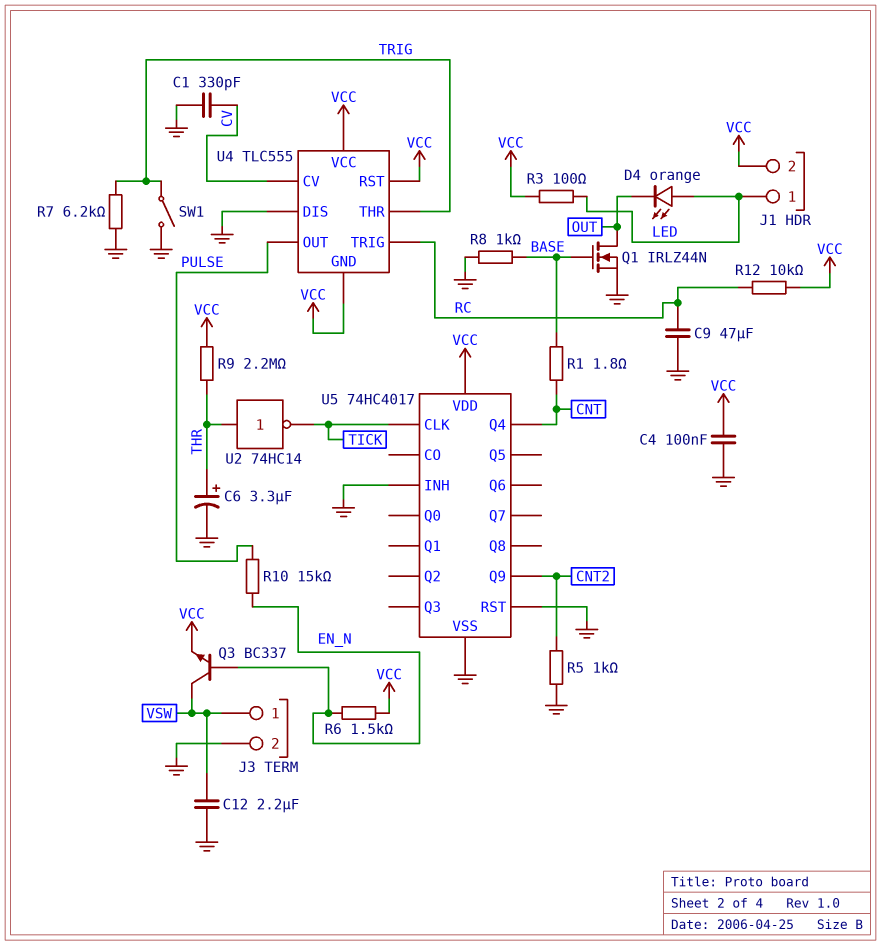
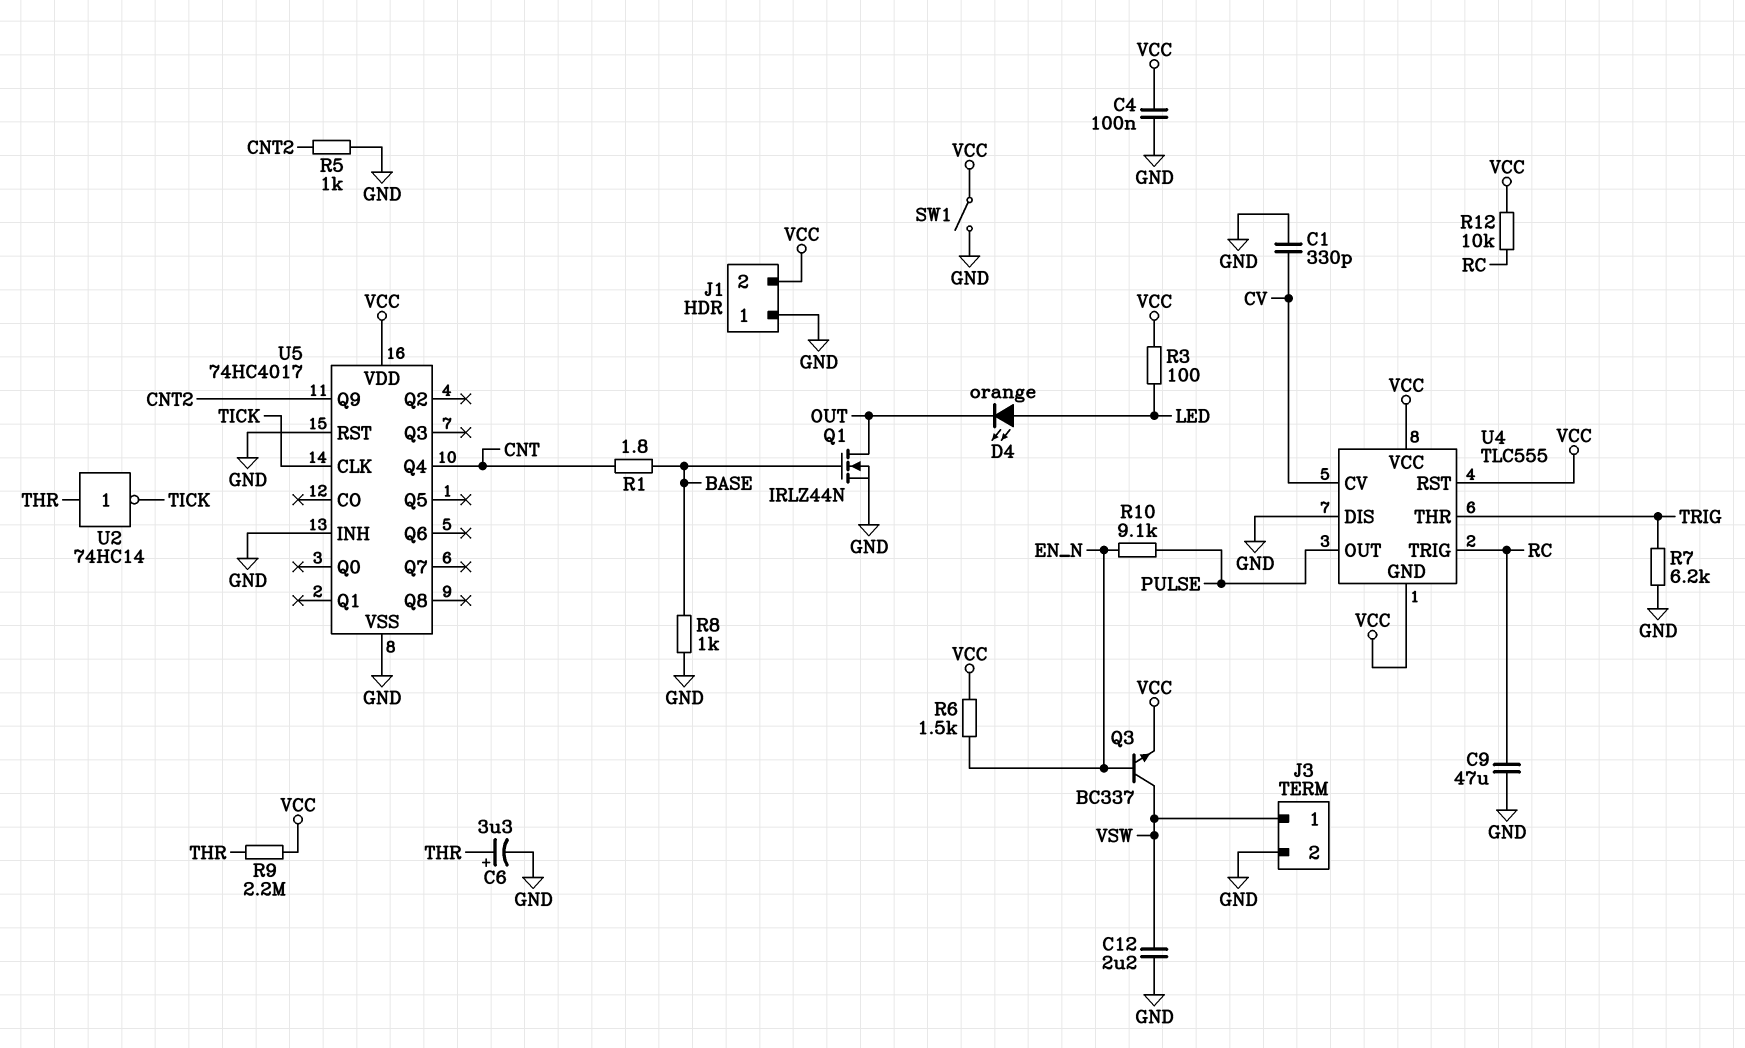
J1 pin 1: LED -> GND
R10: 15k (EN_N, PULSE) -> 9.1k (EN_N, PULSE)
SW1: switch (GND, TRIG) -> switch (GND, VCC)

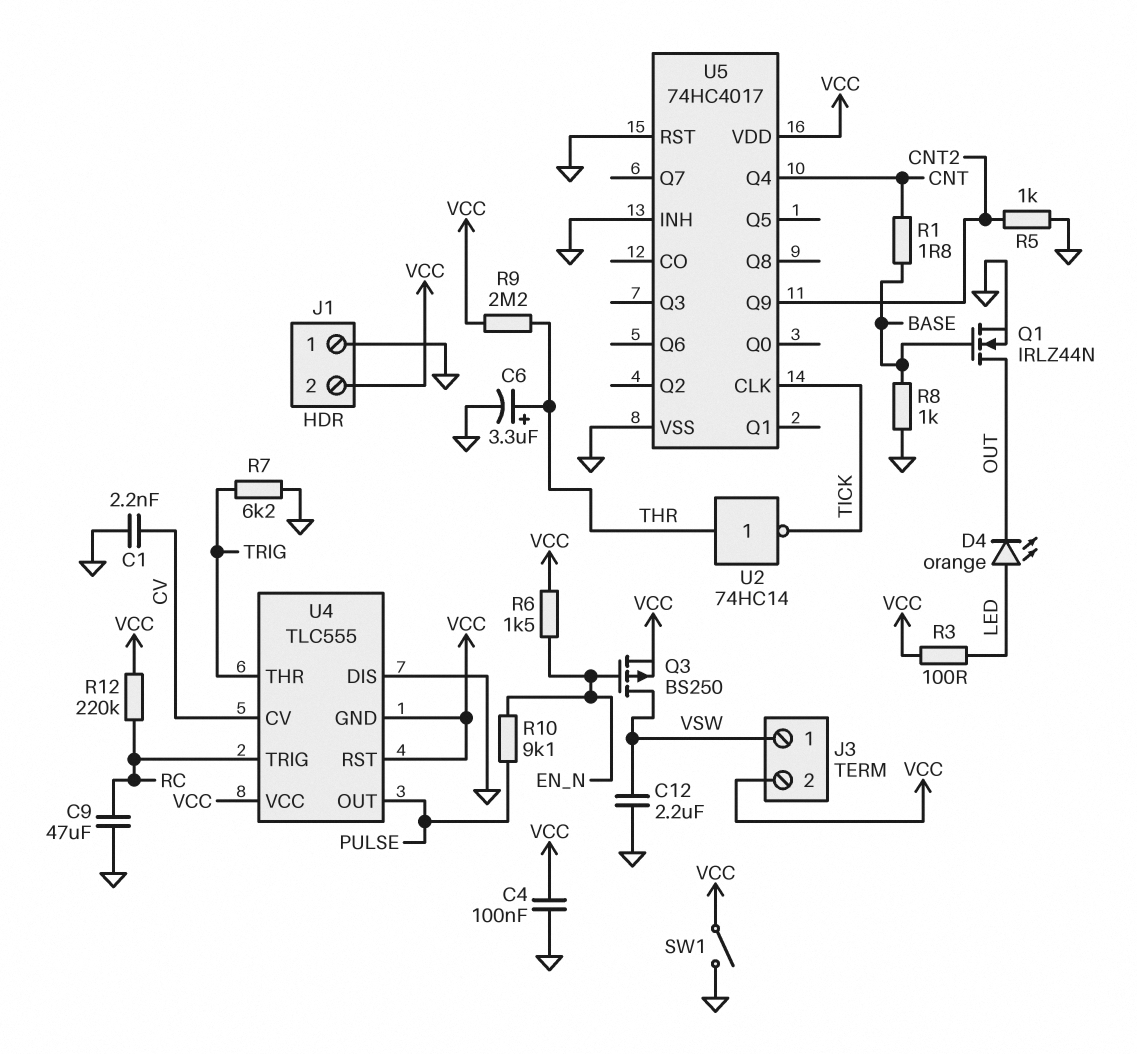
C1: 330pF (CV, GND) -> 2.2nF (CV, GND)
J3 pin 2: GND -> VCC
Q3: NPN BC337 (B EN_N, C VSW, E VCC) -> PMOS BS250 (G EN_N, D VSW, S VCC)
R12: 10k (RC, VCC) -> 220k (RC, VCC)

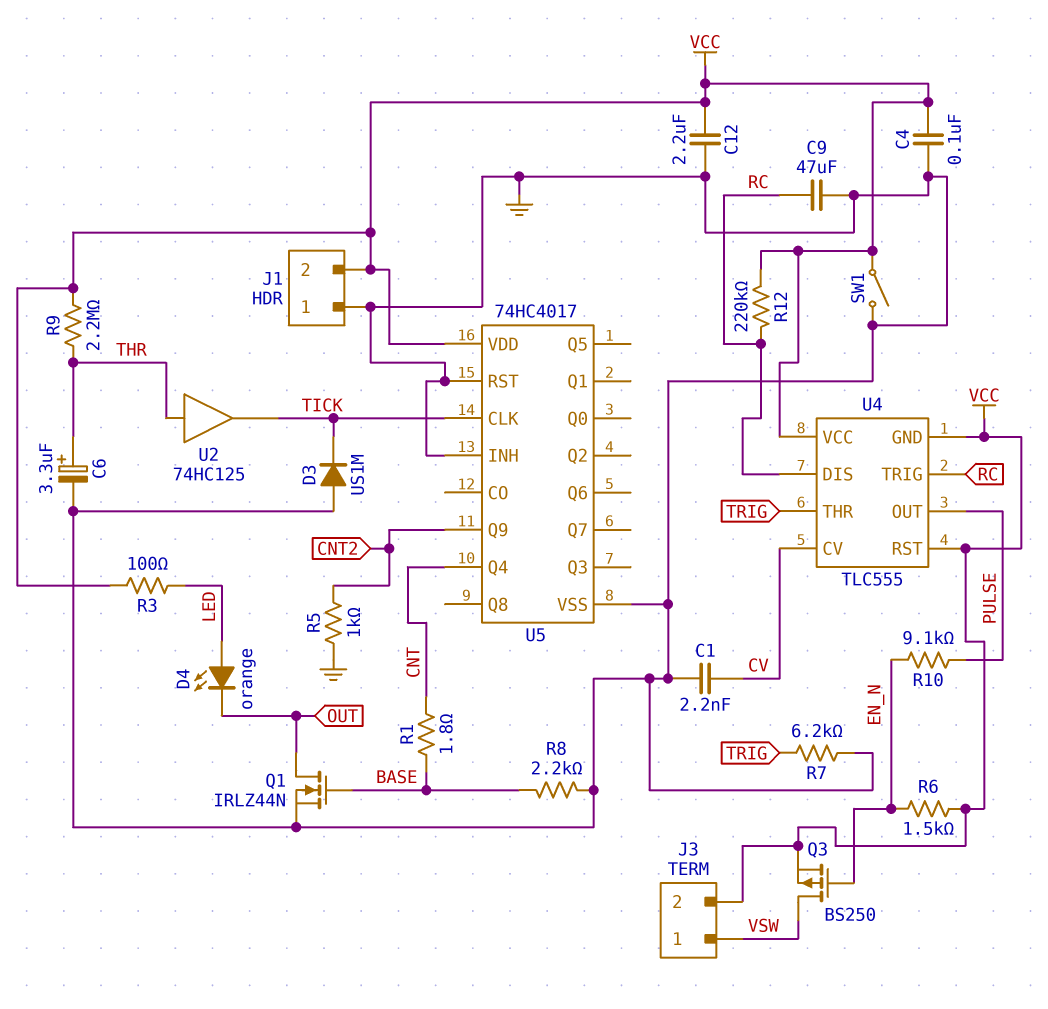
C12: 2.2uF (GND, VSW) -> 2.2uF (GND, VCC)
D3: none -> diode US1M (A GND, K TICK)
R8: 1k (BASE, GND) -> 2.2k (BASE, GND)
U2: NOT 74HC14 (in THR, out TICK) -> buffer 74HC125 (in THR, out TICK)
U4 pin DIS: GND -> RC

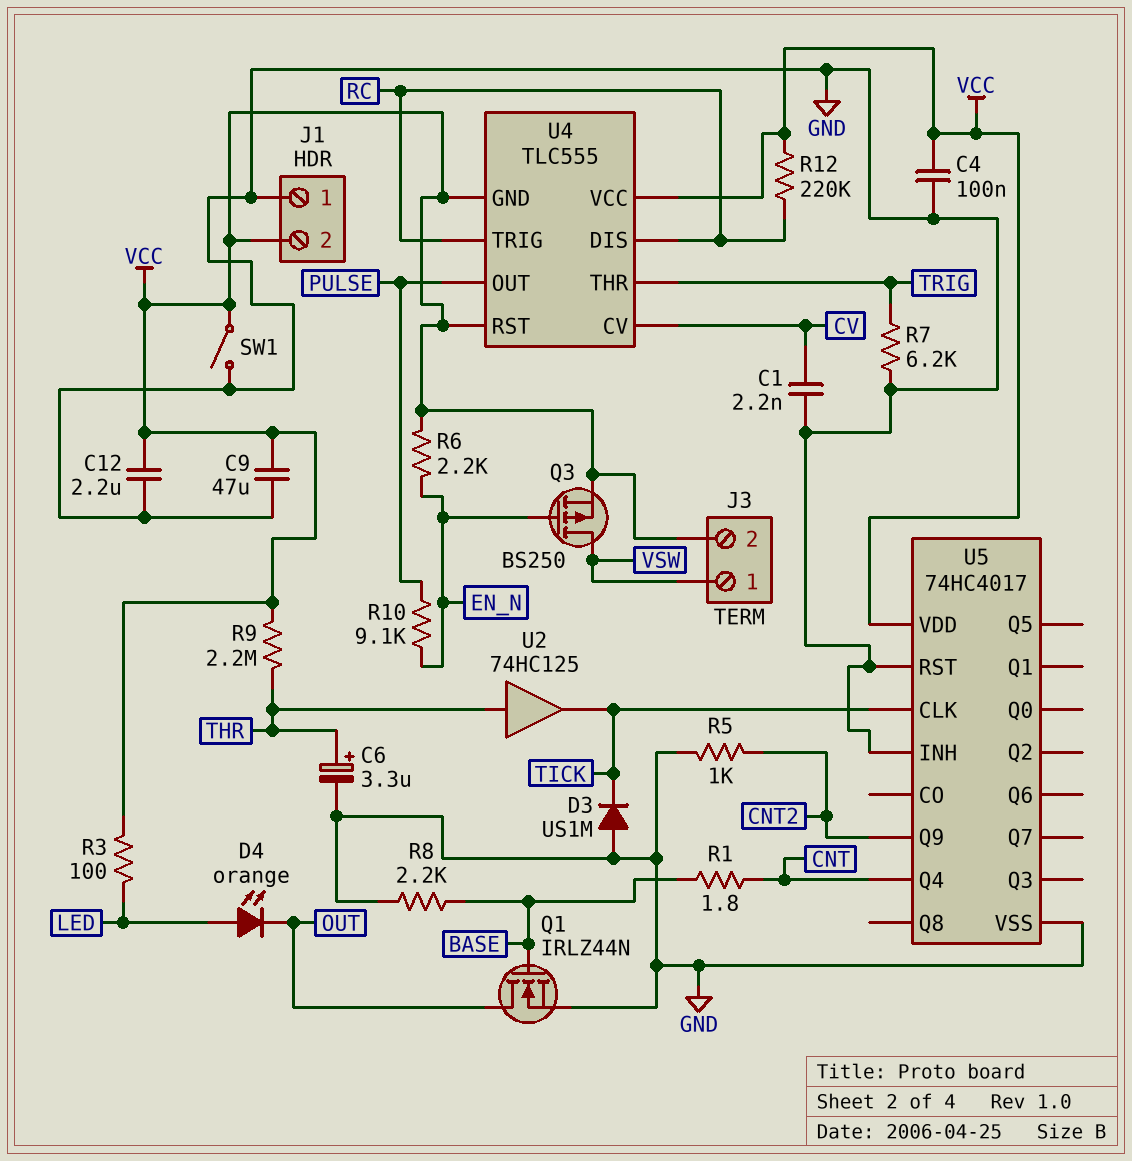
C9: 47uF (GND, RC) -> 47uF (GND, VCC)
R6: 1.5k (EN_N, VCC) -> 2.2k (EN_N, VCC)

